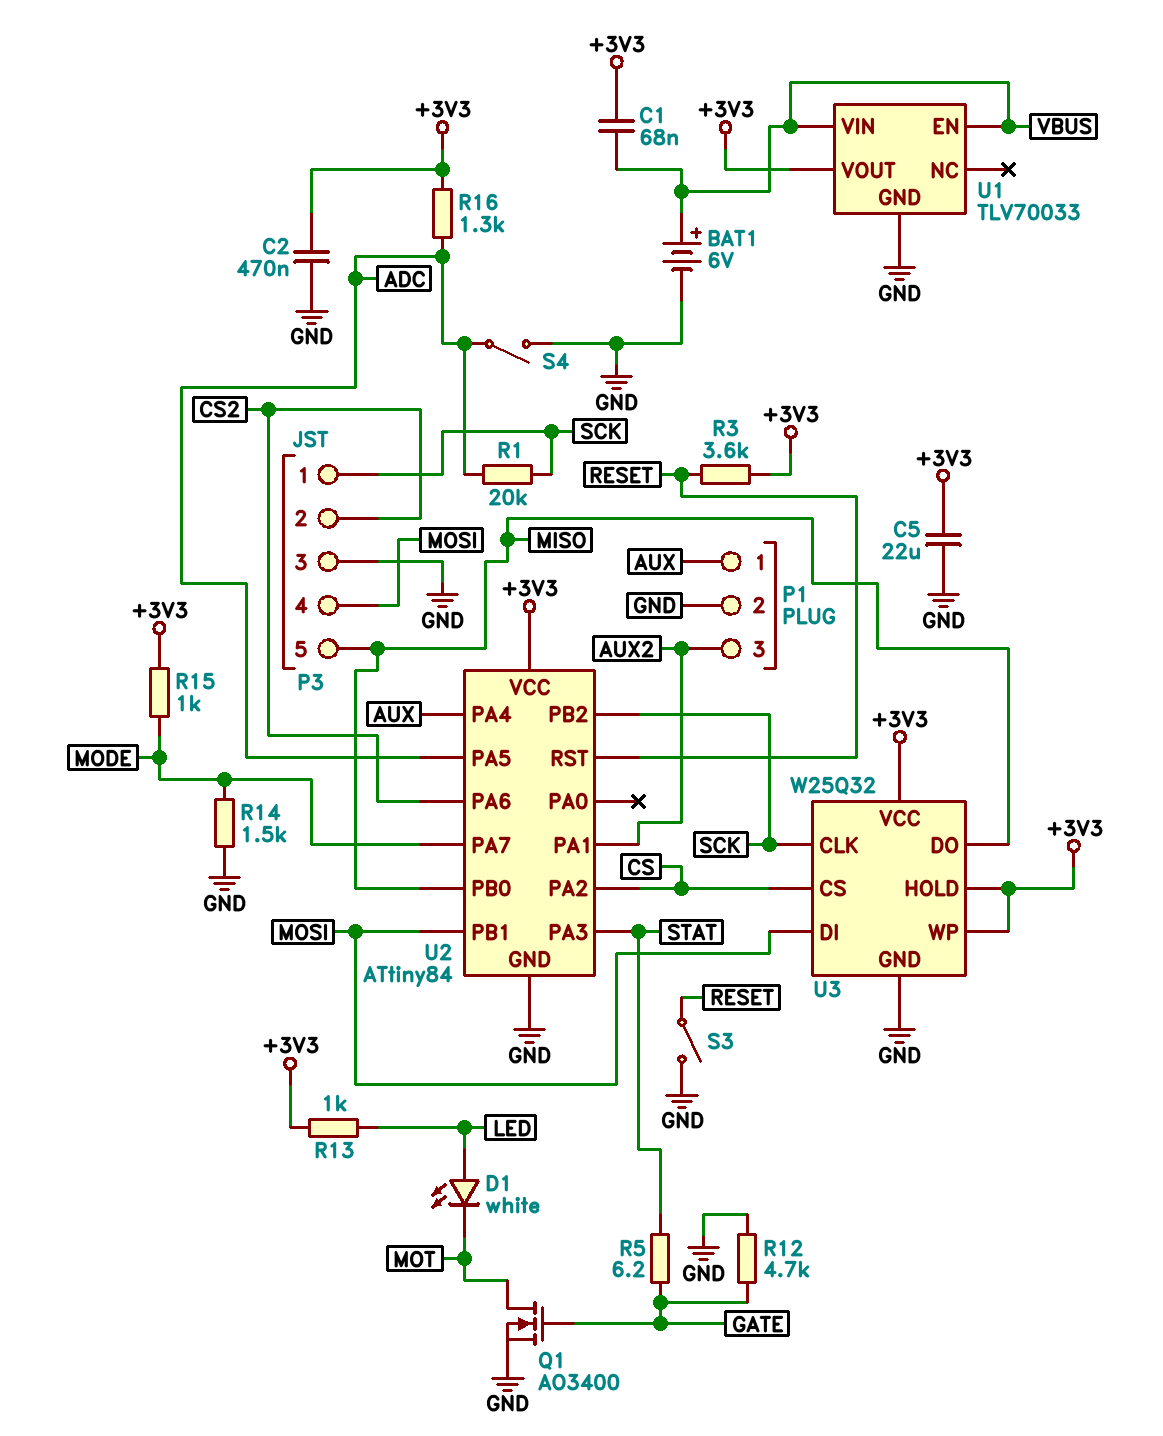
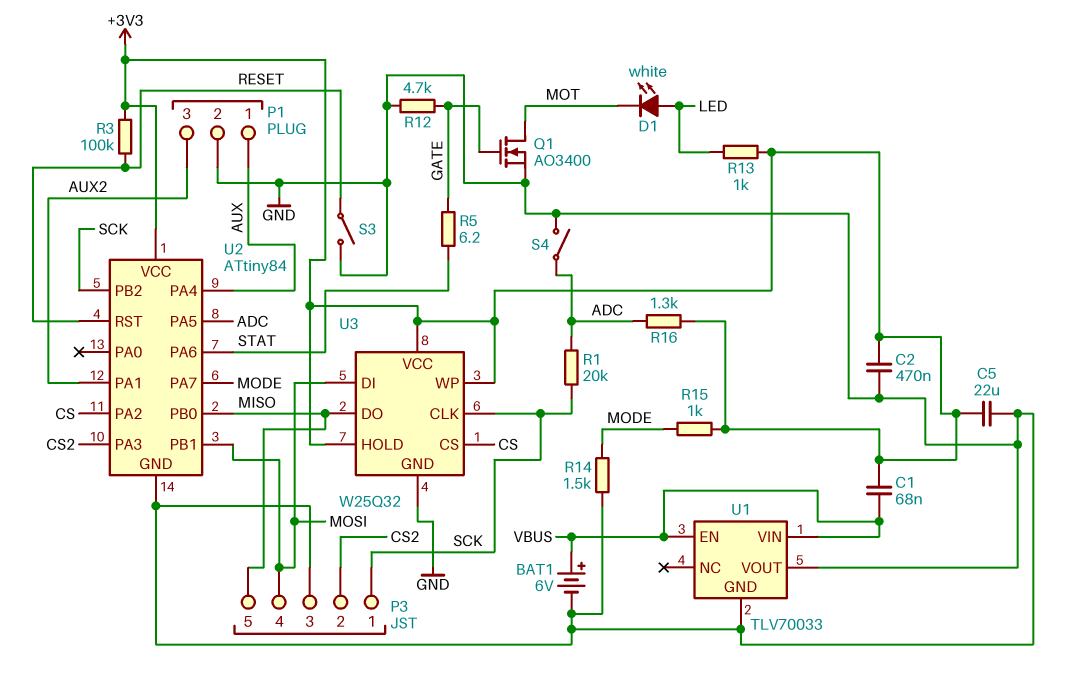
R3: 3.6k (+3V3, RESET) -> 100k (+3V3, RESET)
U1 pin VOUT: +3V3 -> GND
U2 pin PA3: STAT -> CS2
U2 pin PA6: CS2 -> STAT

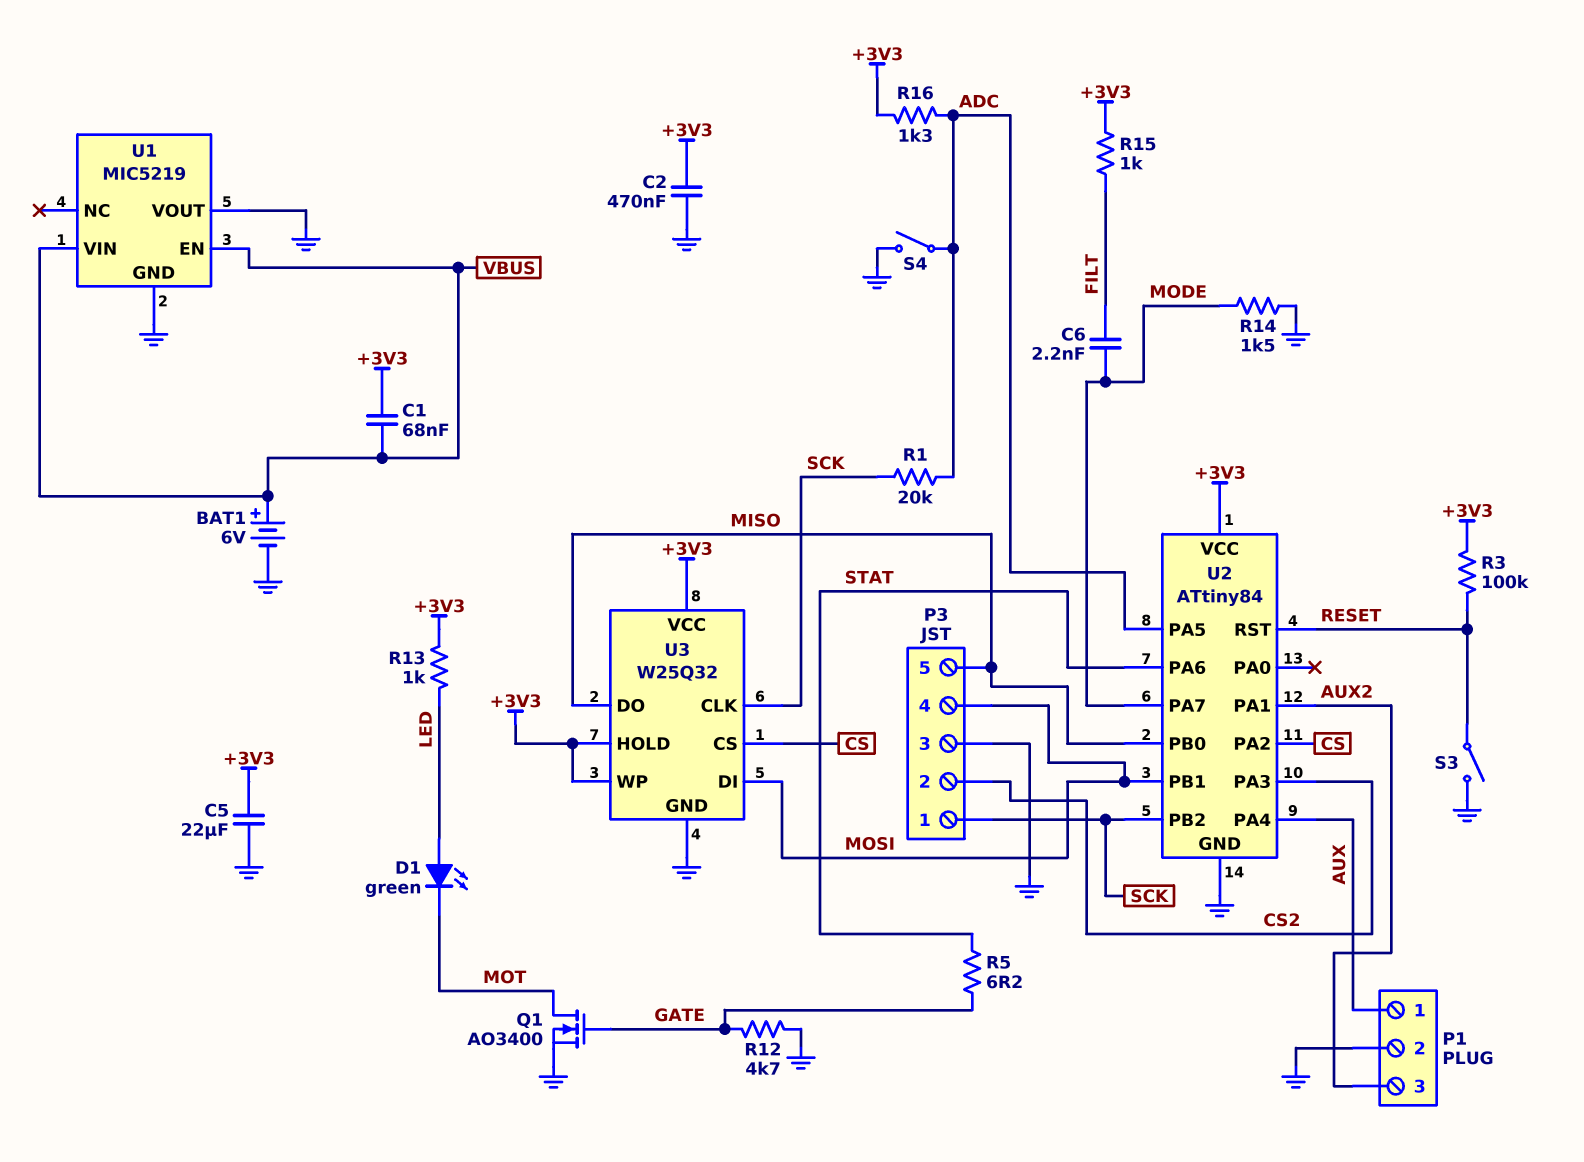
C6: none -> 2.2nF (FILT, MODE)
D1: LED white (A LED, K MOT) -> LED green (A LED, K MOT)
R15: 1k (+3V3, MODE) -> 1k (+3V3, FILT)
U1: TLV70033 -> MIC5219

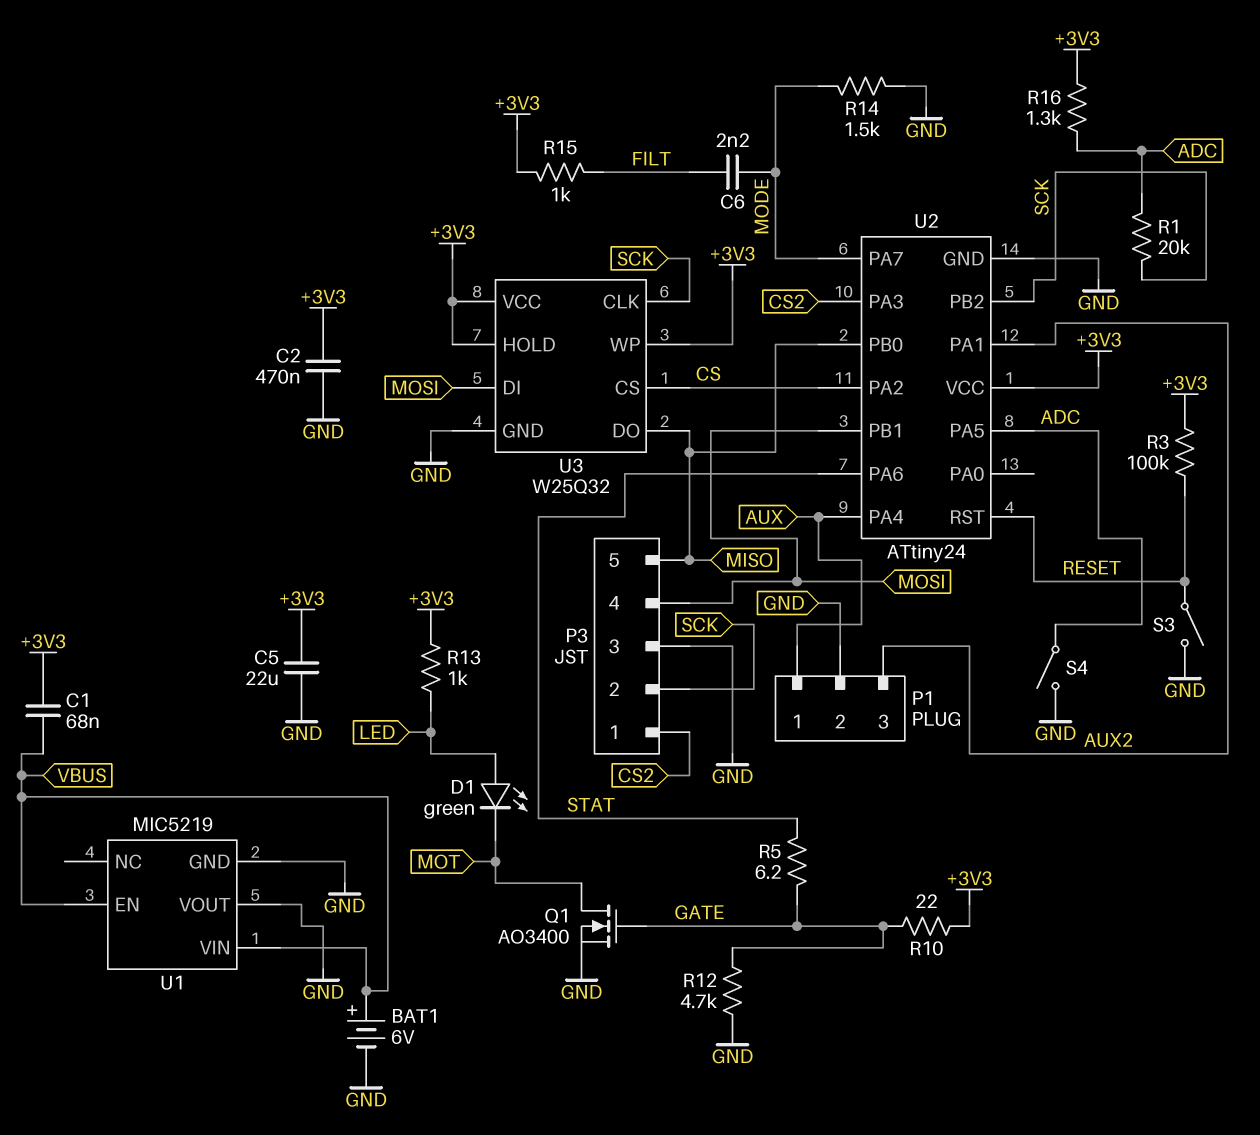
P3 pin 1: SCK -> CS2
P3 pin 2: CS2 -> SCK
R10: none -> 22 (+3V3, GATE)
U2: ATtiny84 -> ATtiny24

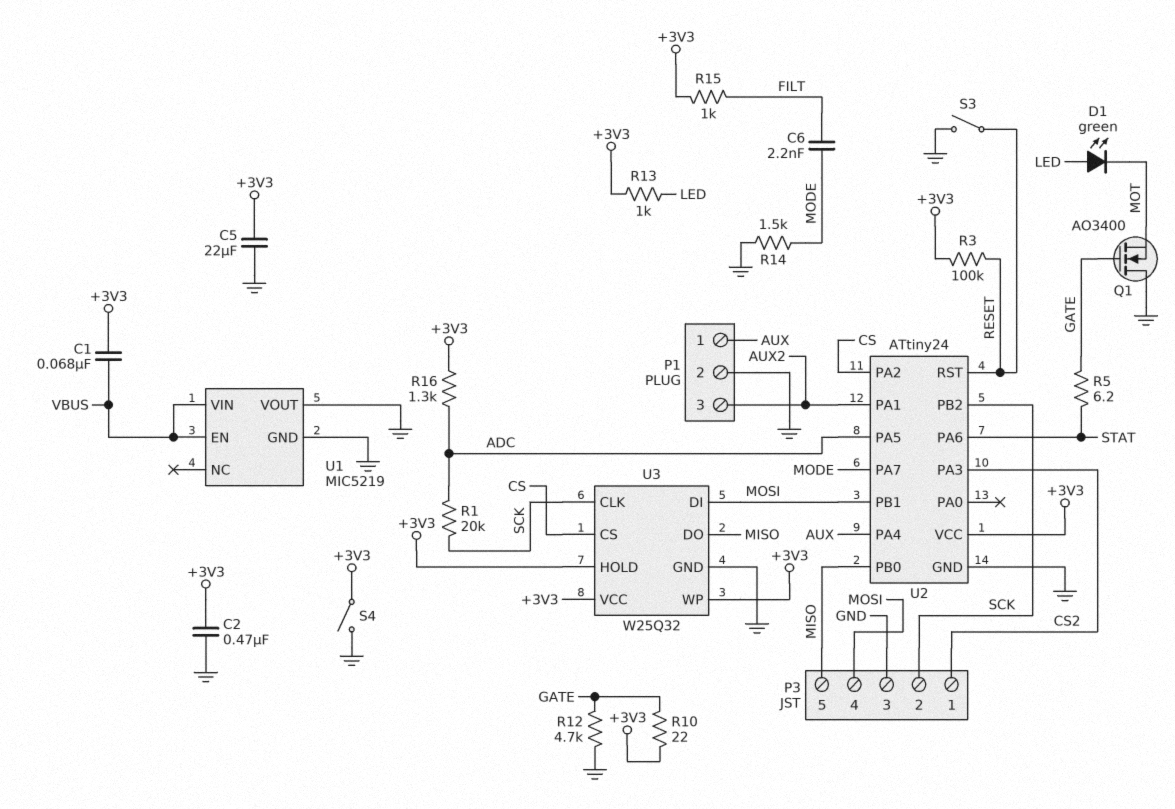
BAT1: 6V (plus VBUS, minus GND) -> none
Q1: NMOS AO3400 (G GATE, D MOT, S GND) -> NMOS AO3400 (G GATE, D GND, S MOT)
S4: switch (ADC, GND) -> switch (+3V3, GND)

